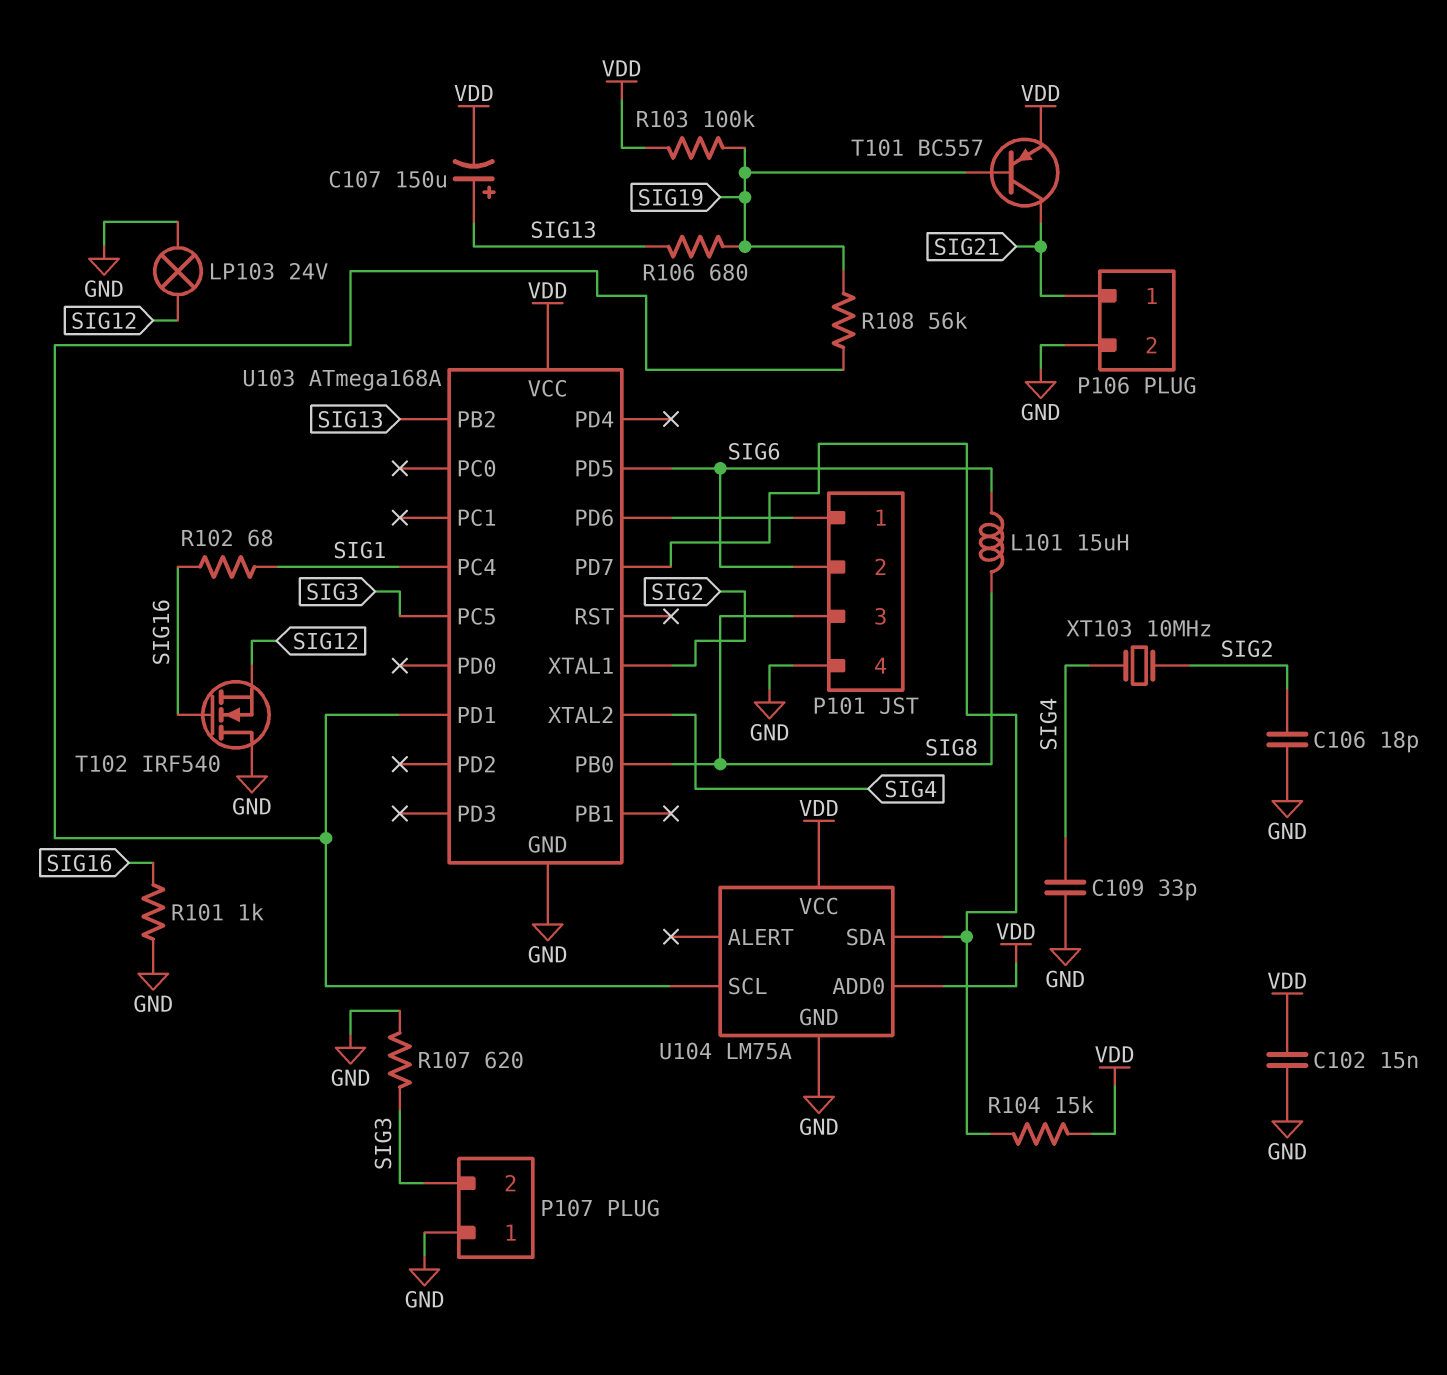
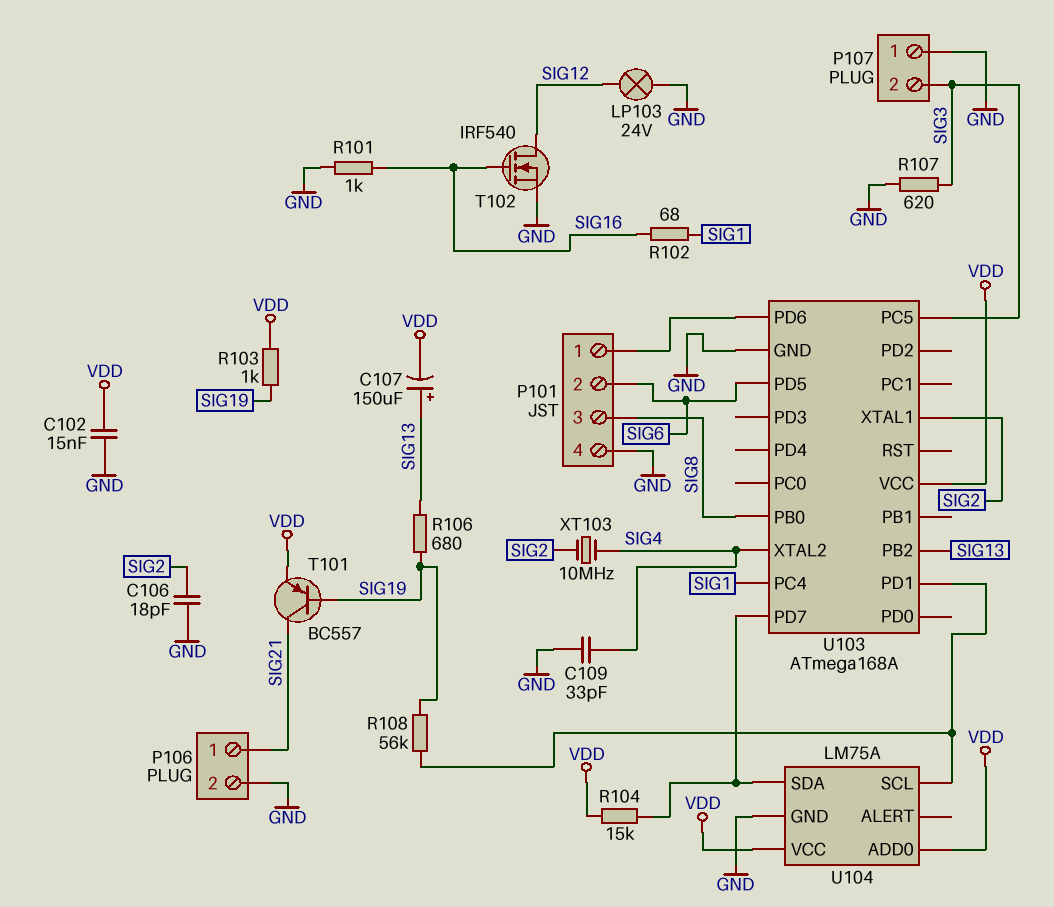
L101: 15uH (SIG6, SIG8) -> none
R103: 100k (SIG19, VDD) -> 1k (SIG19, VDD)
T102: NMOS IRF540 (G SIG16, D GND, S SIG12) -> NMOS IRF540 (G SIG16, D SIG12, S GND)

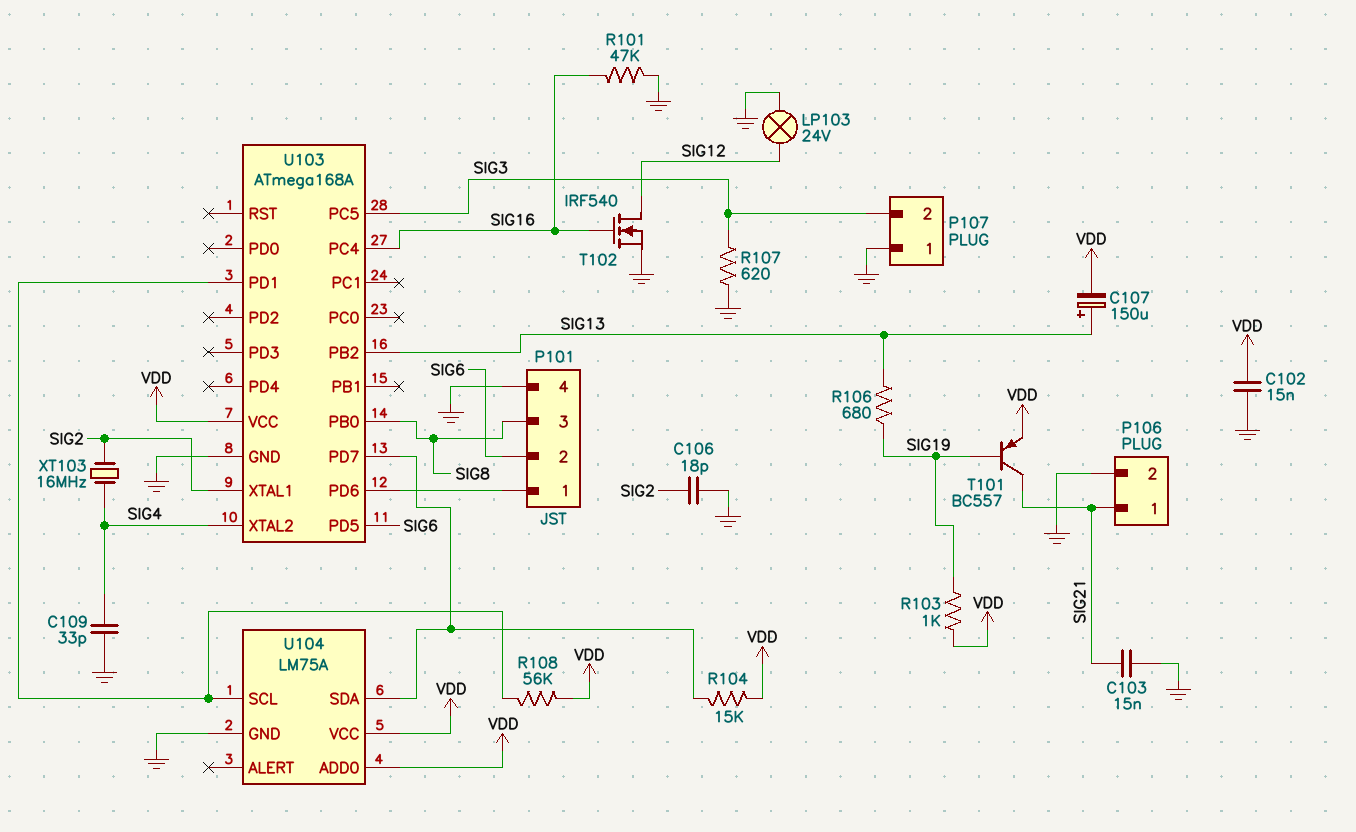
C103: none -> 15nF (GND, SIG21)
R101: 1k (GND, SIG16) -> 47k (GND, SIG16)
R102: 68 (SIG1, SIG16) -> none
R108: 56k (SIG19, U103/PD1) -> 56k (U103/PD1, VDD)
U103 pin PC4: SIG1 -> SIG16
XT103: 10MHz (SIG2, SIG4) -> 16MHz (SIG2, SIG4)

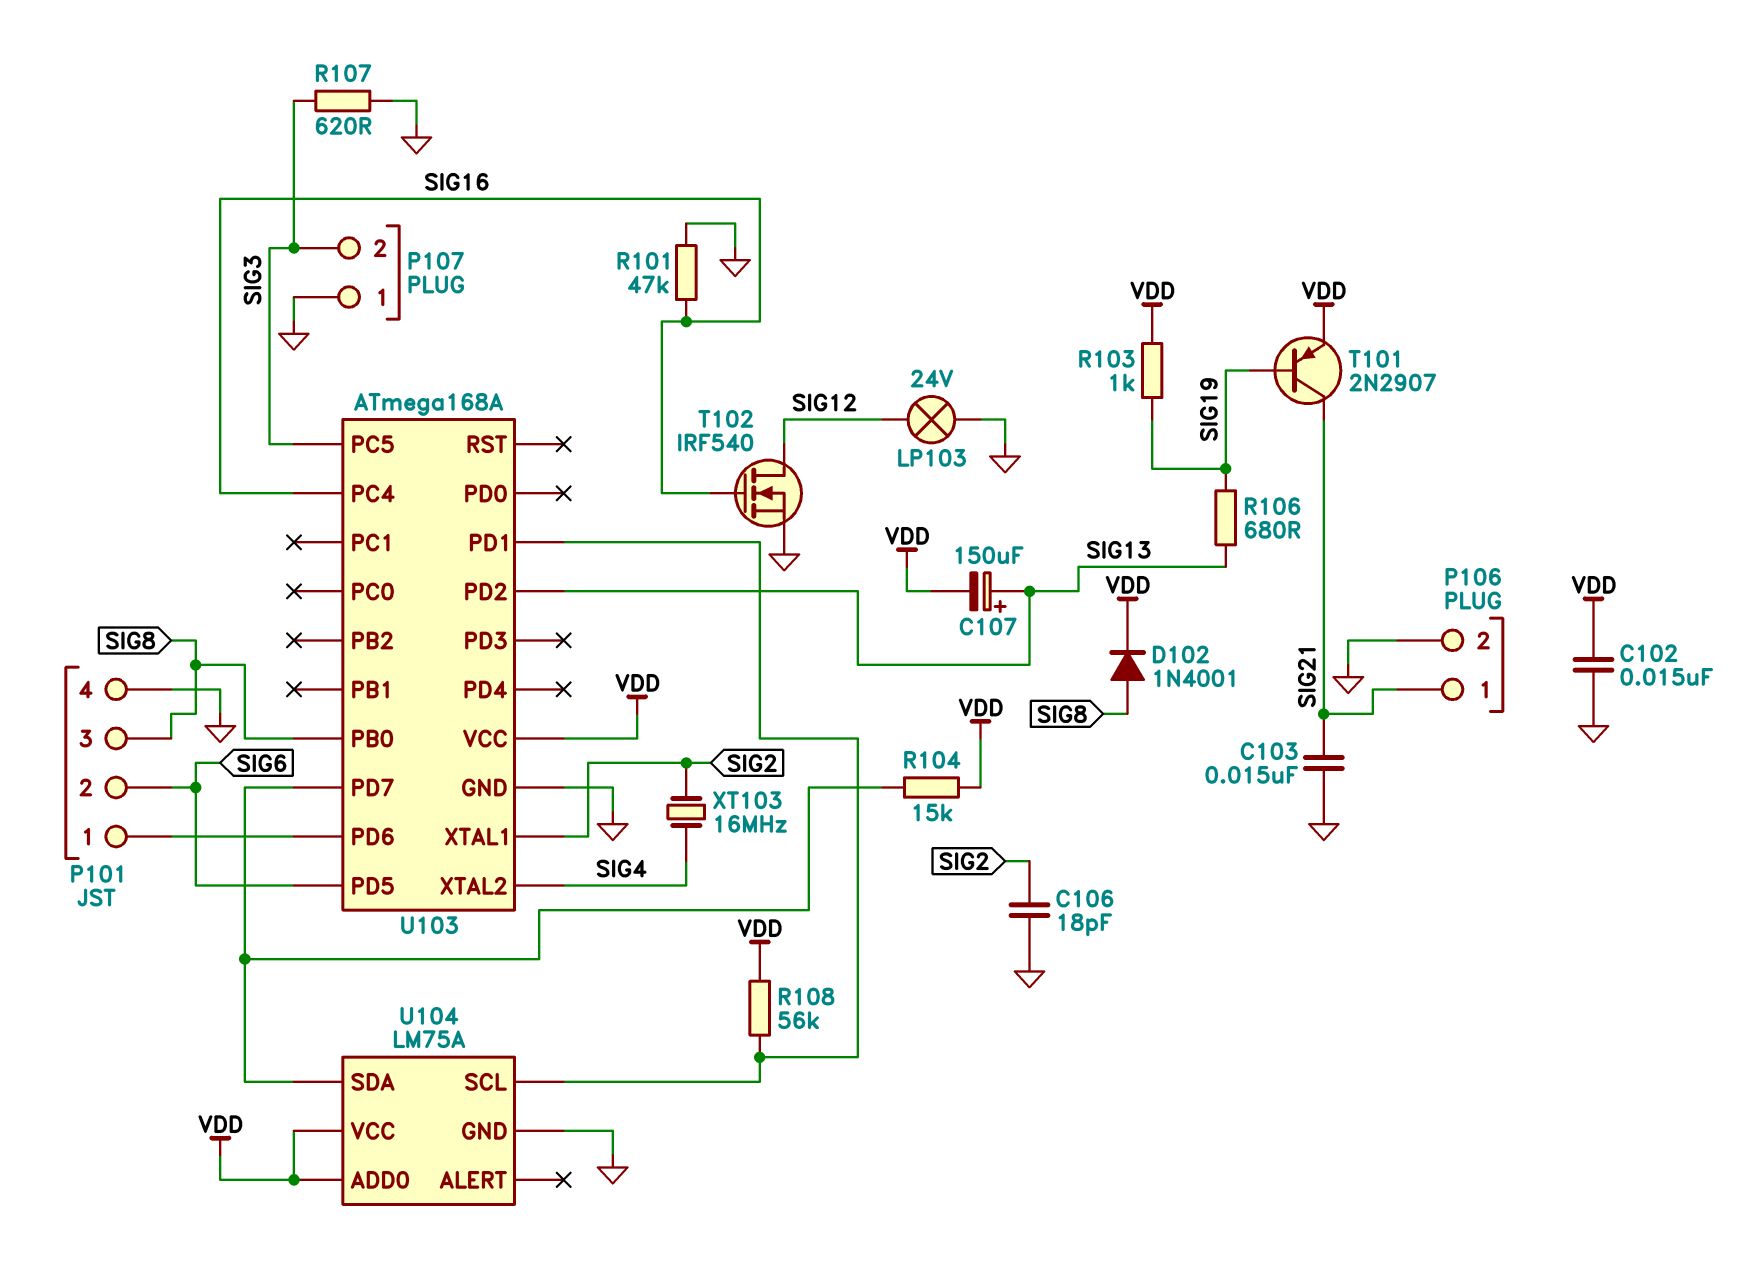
C109: 33pF (GND, SIG4) -> none
D102: none -> diode 1N4001 (A SIG8, K VDD)
T101: PNP BC557 (B SIG19, C SIG21, E VDD) -> PNP 2N2907 (B SIG19, C SIG21, E VDD)
U103 pin PB2: SIG13 -> none
U103 pin PD2: none -> SIG13

